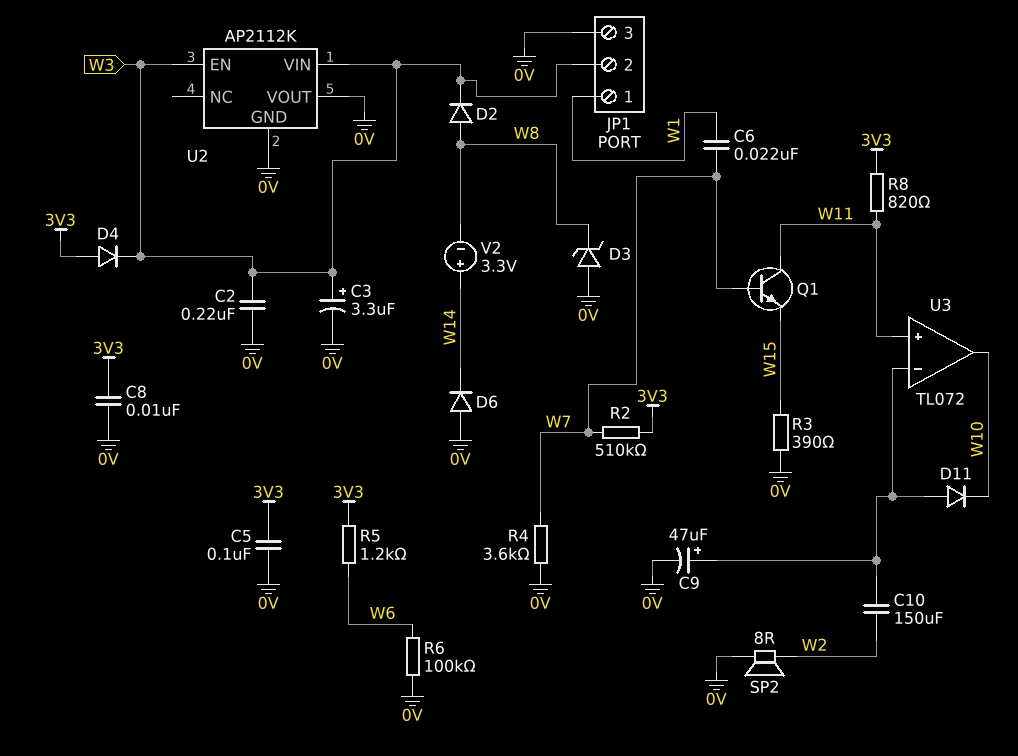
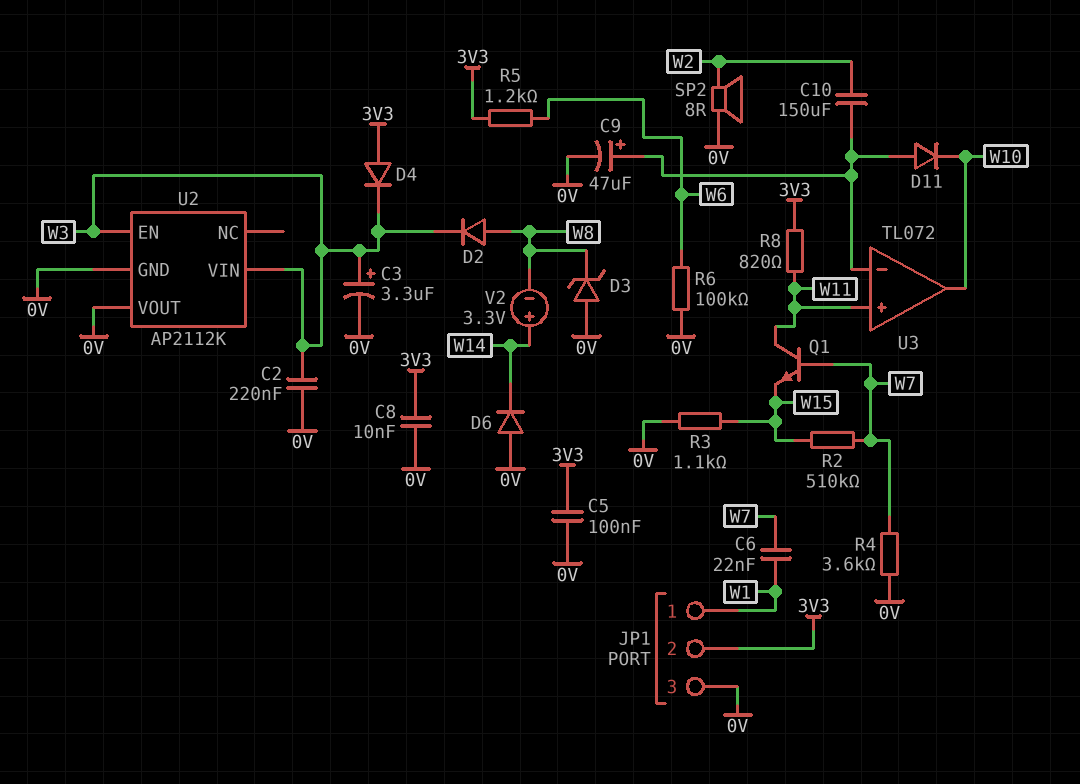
JP1 pin 2: W3 -> 3V3
R2: 510k (3V3, W7) -> 510k (W7, W15)
R3: 390 (0V, W15) -> 1.1k (0V, W15)

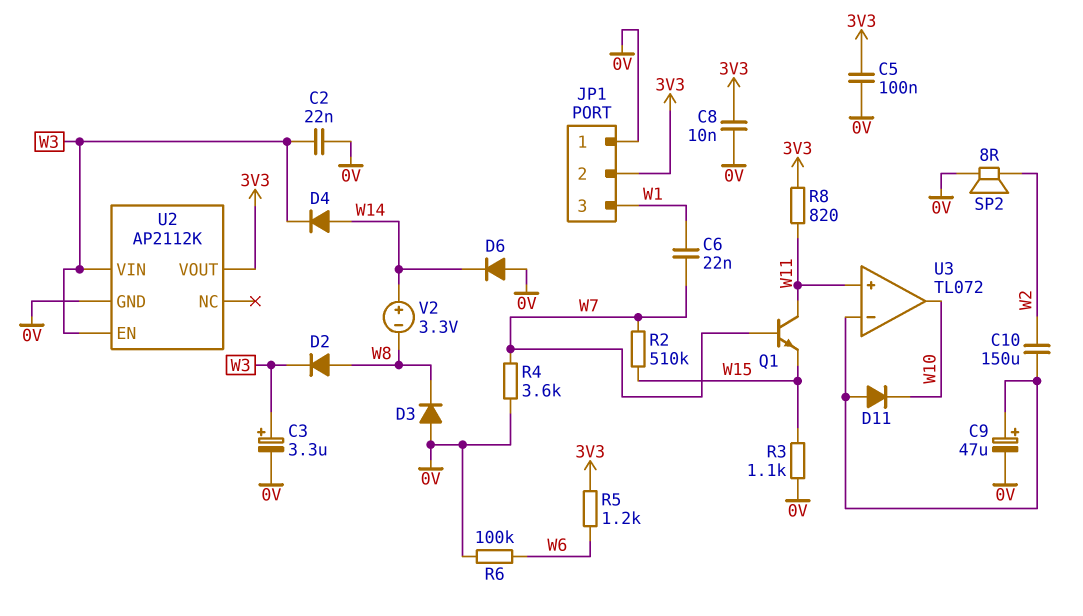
C2: 220nF (0V, W3) -> 22nF (0V, W3)
D3: zener (A 0V, K W8) -> diode (A 0V, K W8)
D4: diode (A 3V3, K W3) -> diode (A W14, K W3)
JP1 pin 1: W1 -> 0V
JP1 pin 3: 0V -> W1
U2 pin VOUT: 0V -> 3V3

